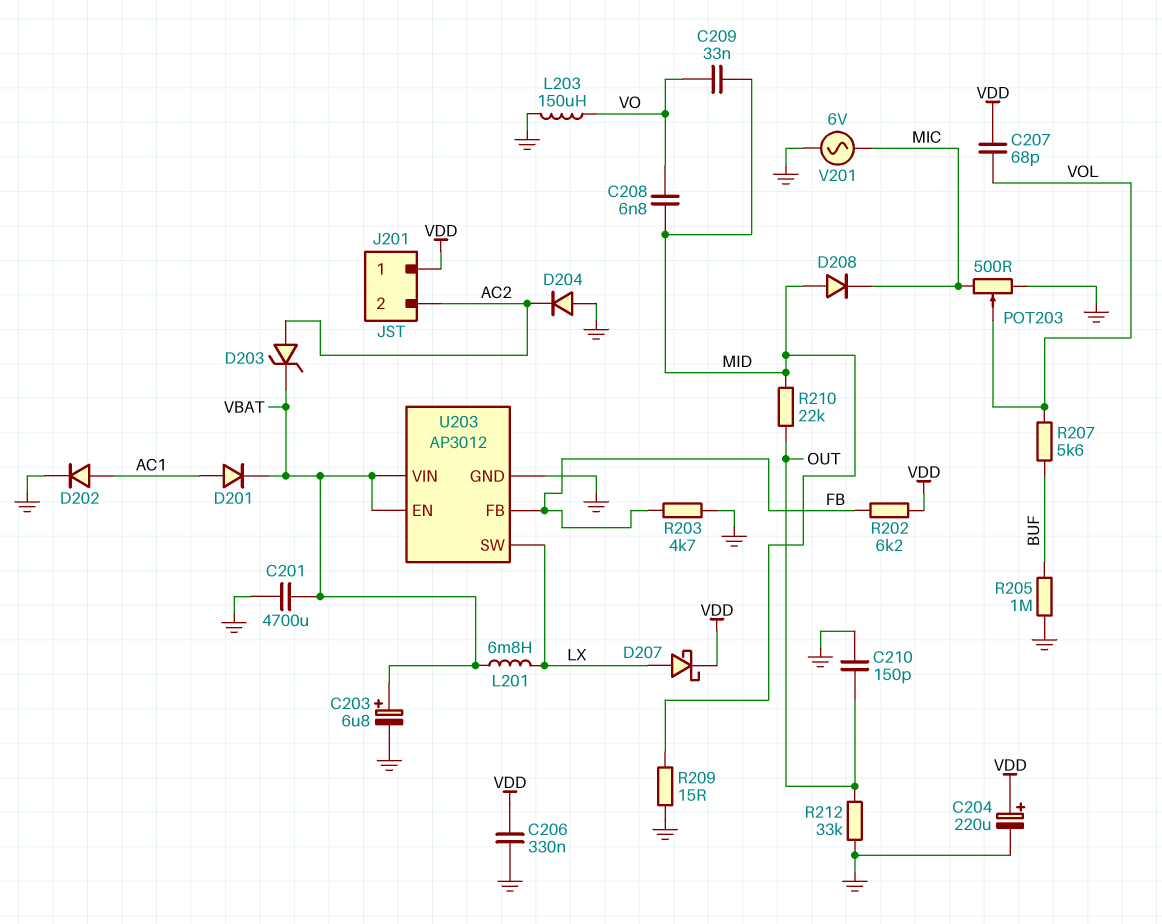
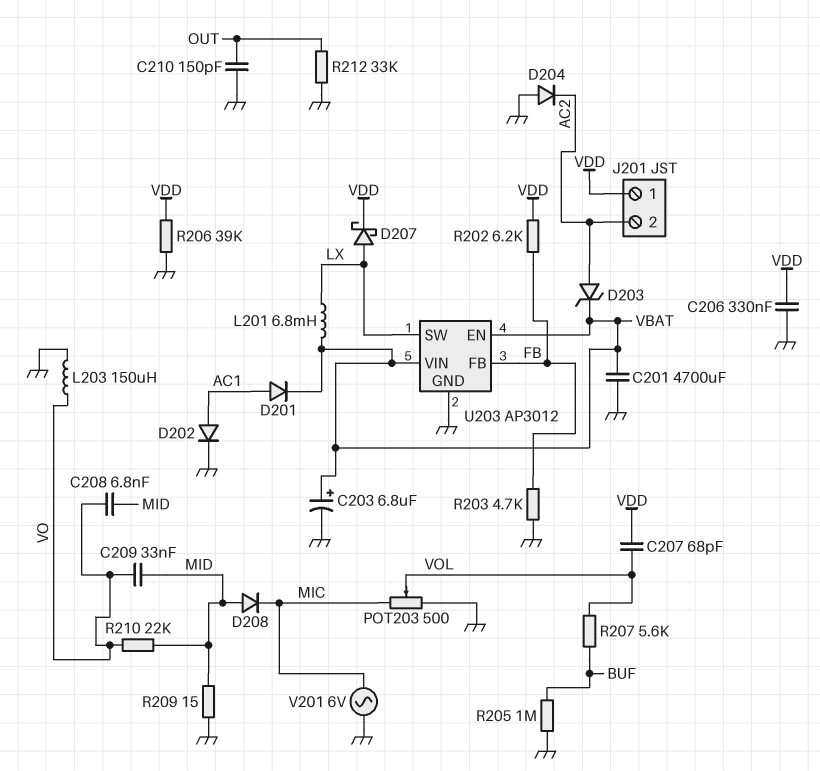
C204: 220uF (plus VDD, minus GND) -> none
R206: none -> 39k (GND, VDD)
R210: 22k (MID, OUT) -> 22k (MID, VO)

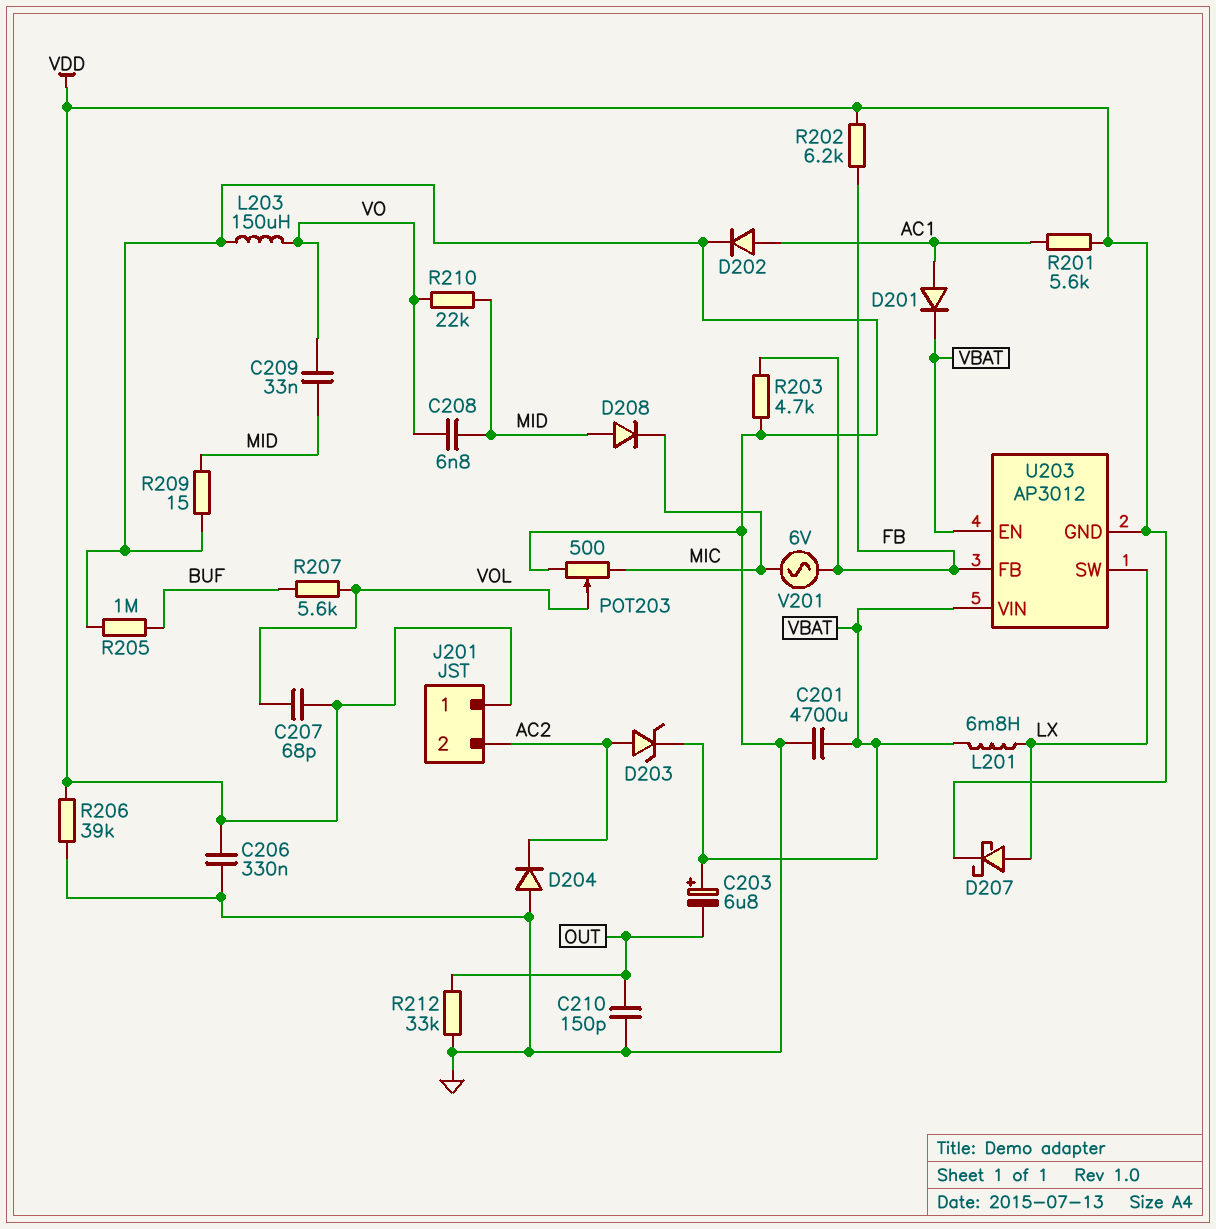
C203: 6.8uF (plus VBAT, minus GND) -> 6.8uF (plus VBAT, minus OUT)
R201: none -> 5.6k (AC1, VDD)
U203 pin GND: GND -> VDD
V201: AC 6V (GND, MIC) -> AC 6V (FB, MIC)

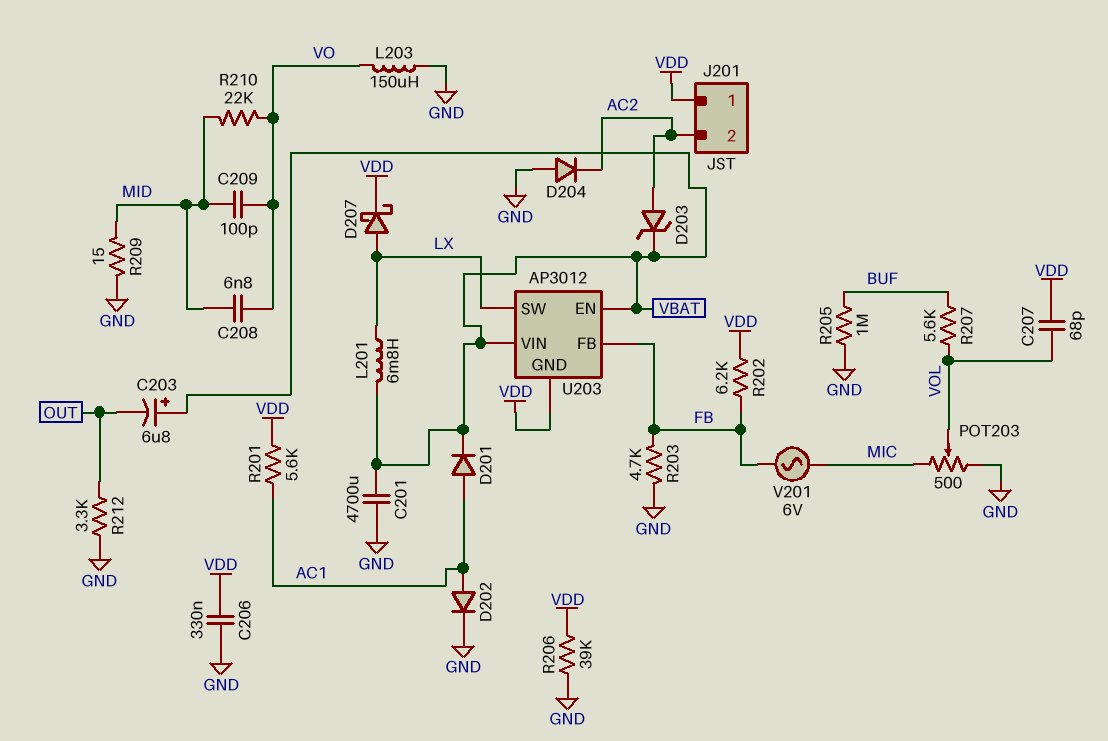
C209: 33nF (MID, VO) -> 100pF (MID, VO)
C210: 150pF (GND, OUT) -> none
D208: diode (A MID, K MIC) -> none
R212: 33k (GND, OUT) -> 3.3k (GND, OUT)

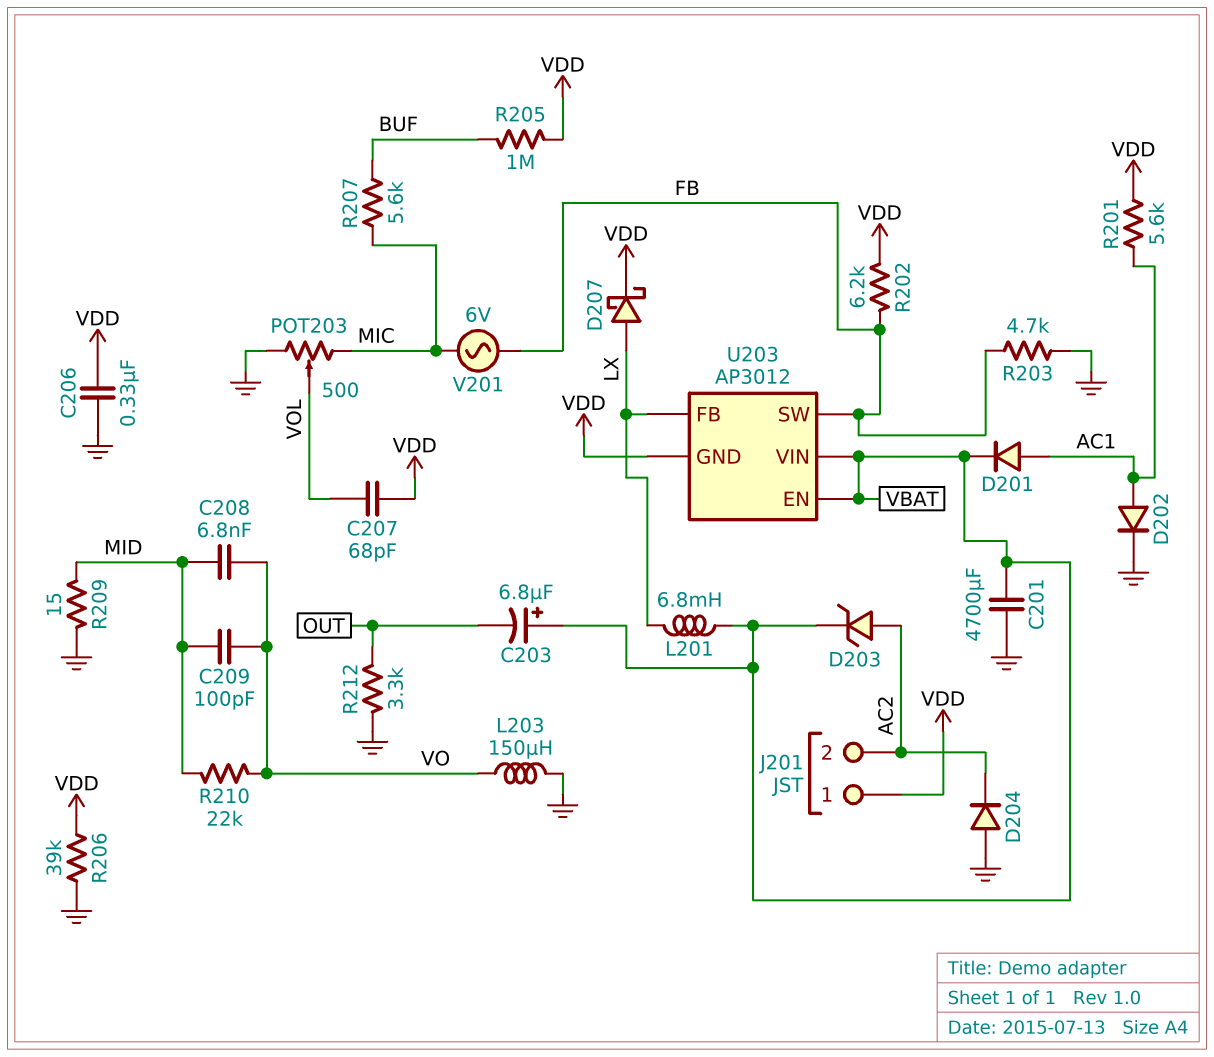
R205: 1M (BUF, GND) -> 1M (BUF, VDD)
R207: 5.6k (BUF, VOL) -> 5.6k (BUF, MIC)
U203 pin FB: FB -> LX
U203 pin SW: LX -> FB

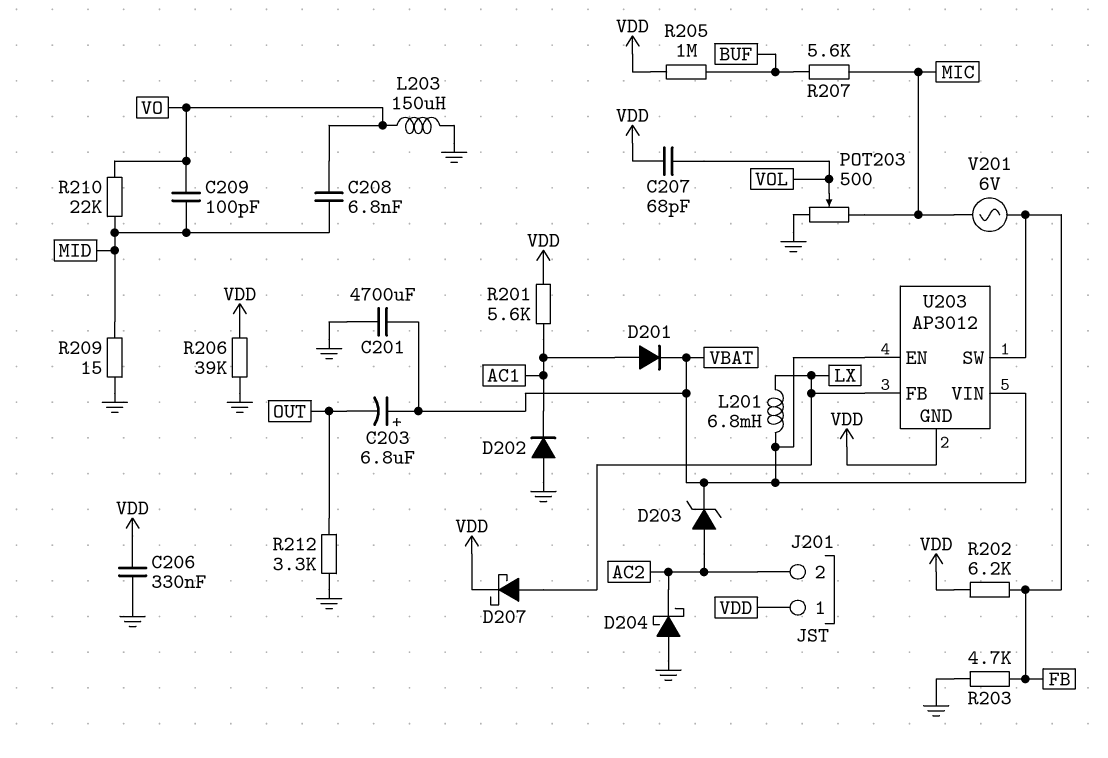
D202: diode (A AC1, K GND) -> diode (A GND, K AC1)
D204: diode (A GND, K AC2) -> schottky (A GND, K AC2)

